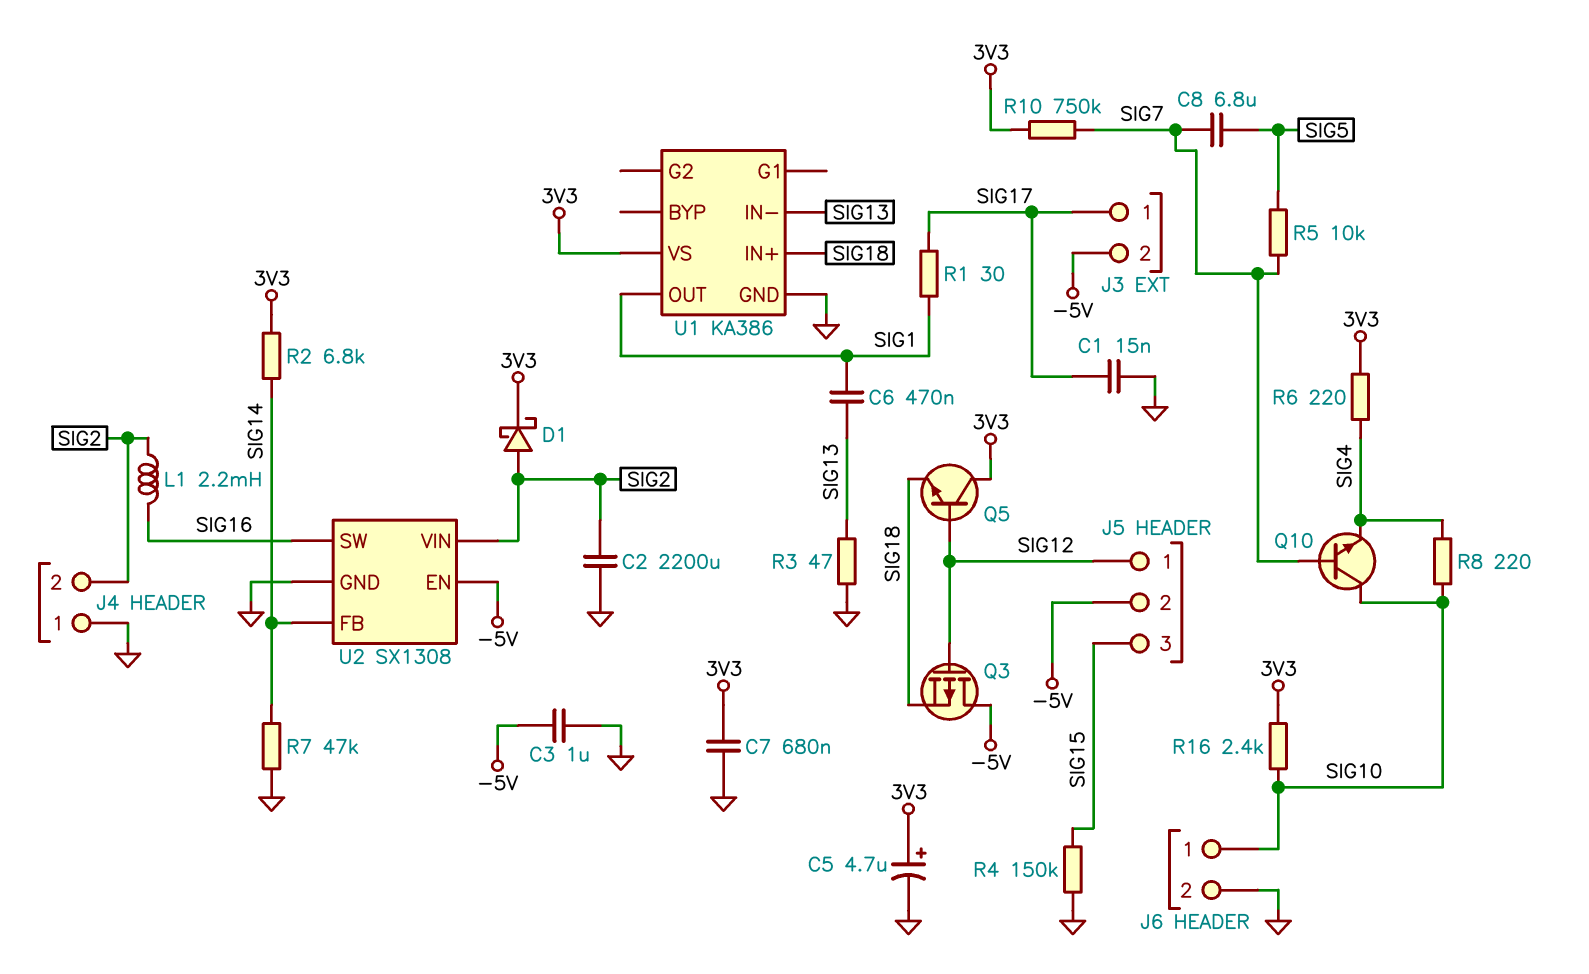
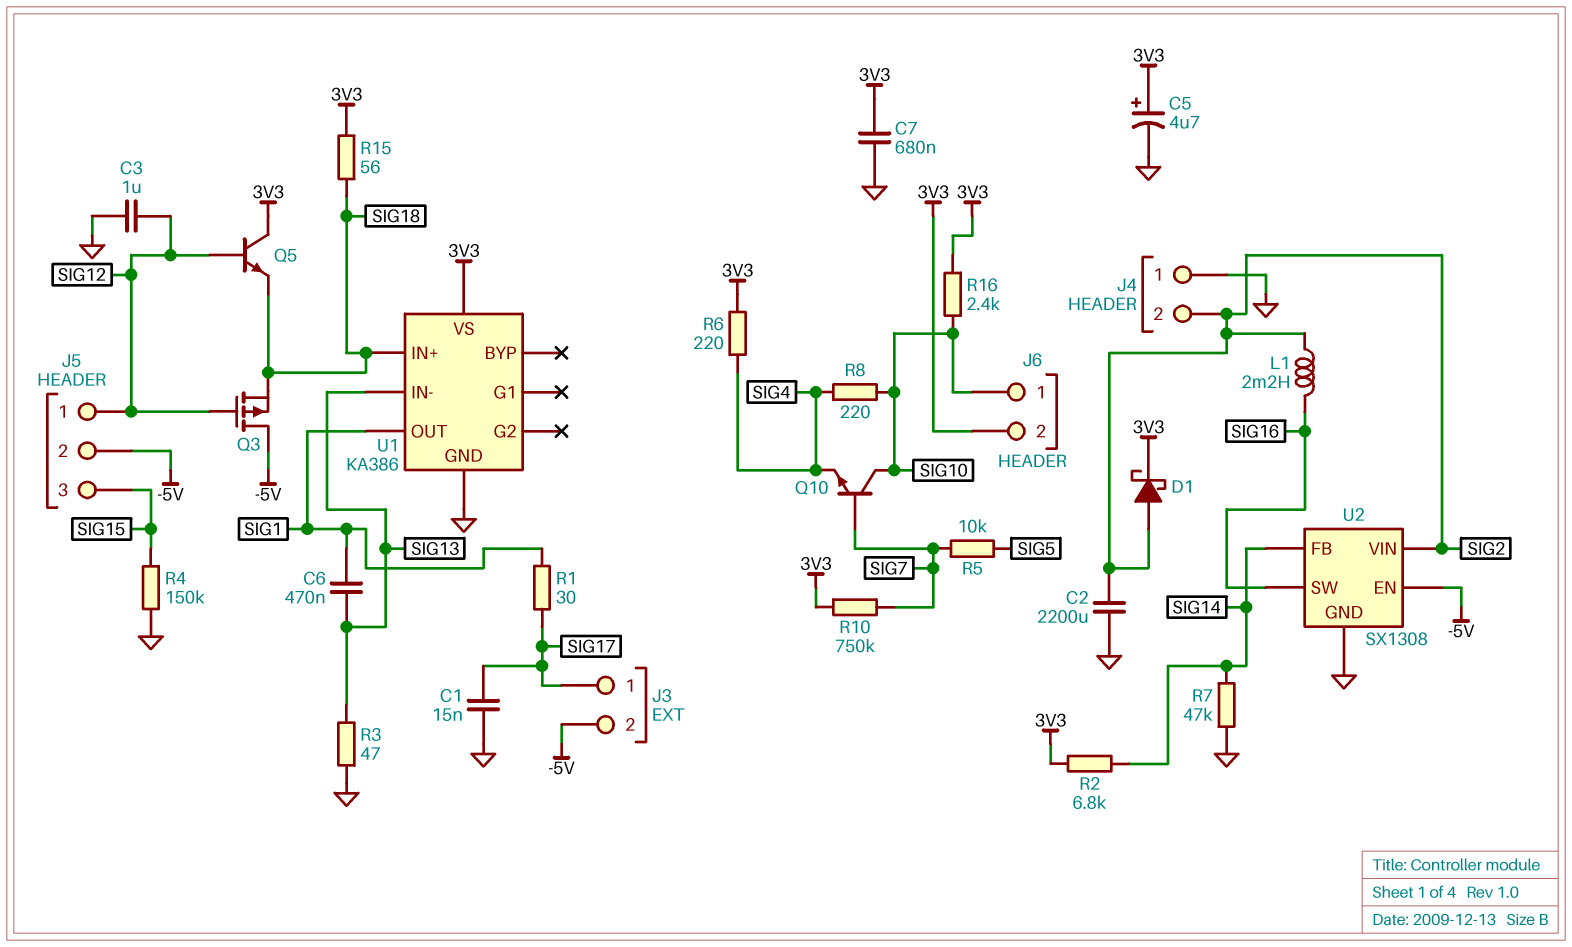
C3: 1uF (-5V, GND) -> 1uF (GND, SIG12)
C8: 6.8uF (SIG5, SIG7) -> none
J6 pin 2: GND -> 3V3
R15: none -> 56 (3V3, SIG18)

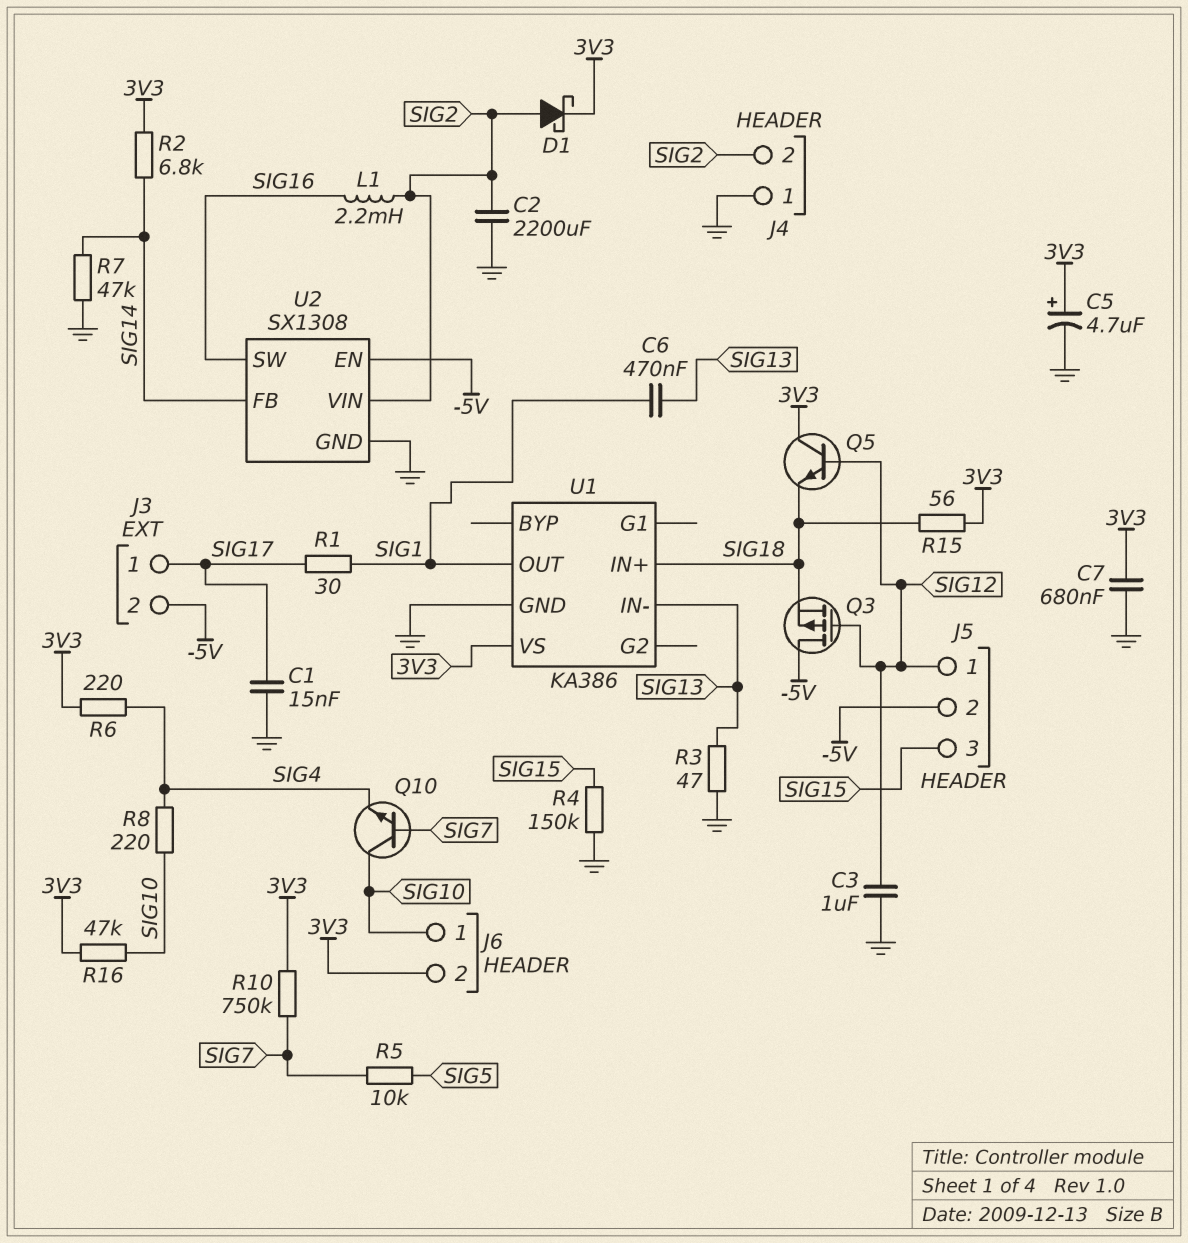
R16: 2.4k (3V3, SIG10) -> 47k (3V3, SIG10)

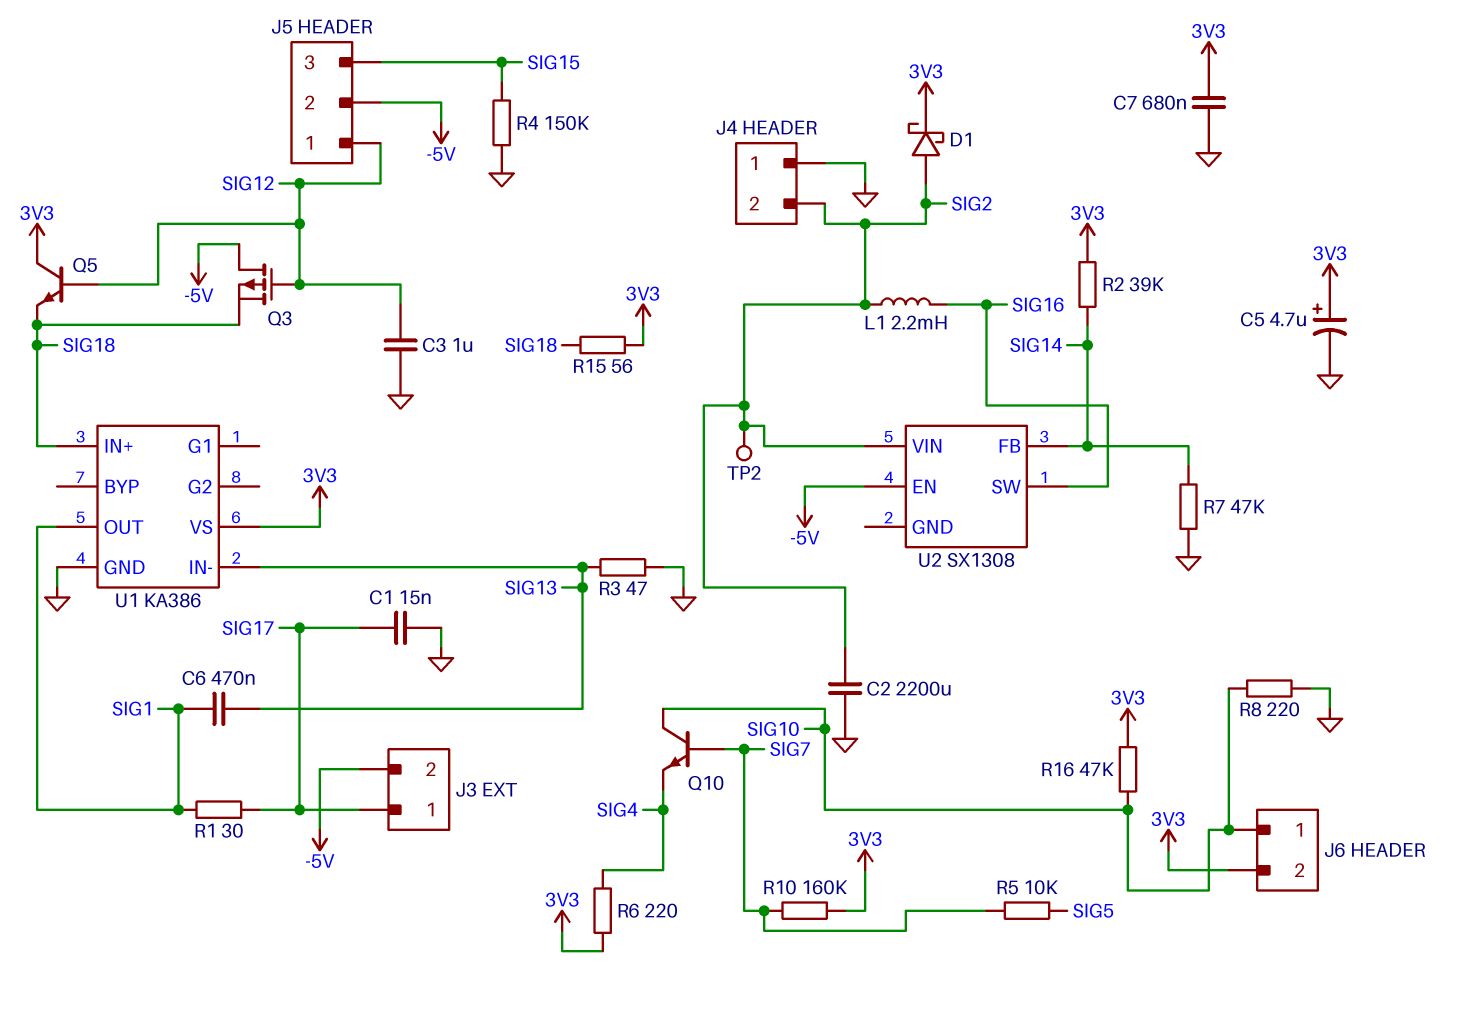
R2: 6.8k (3V3, SIG14) -> 39k (3V3, SIG14)
R8: 220 (SIG4, SIG10) -> 220 (GND, SIG10)
R10: 750k (3V3, SIG7) -> 160k (3V3, SIG7)
TP2: none -> test point (SIG2)
U2 pin GND: GND -> none

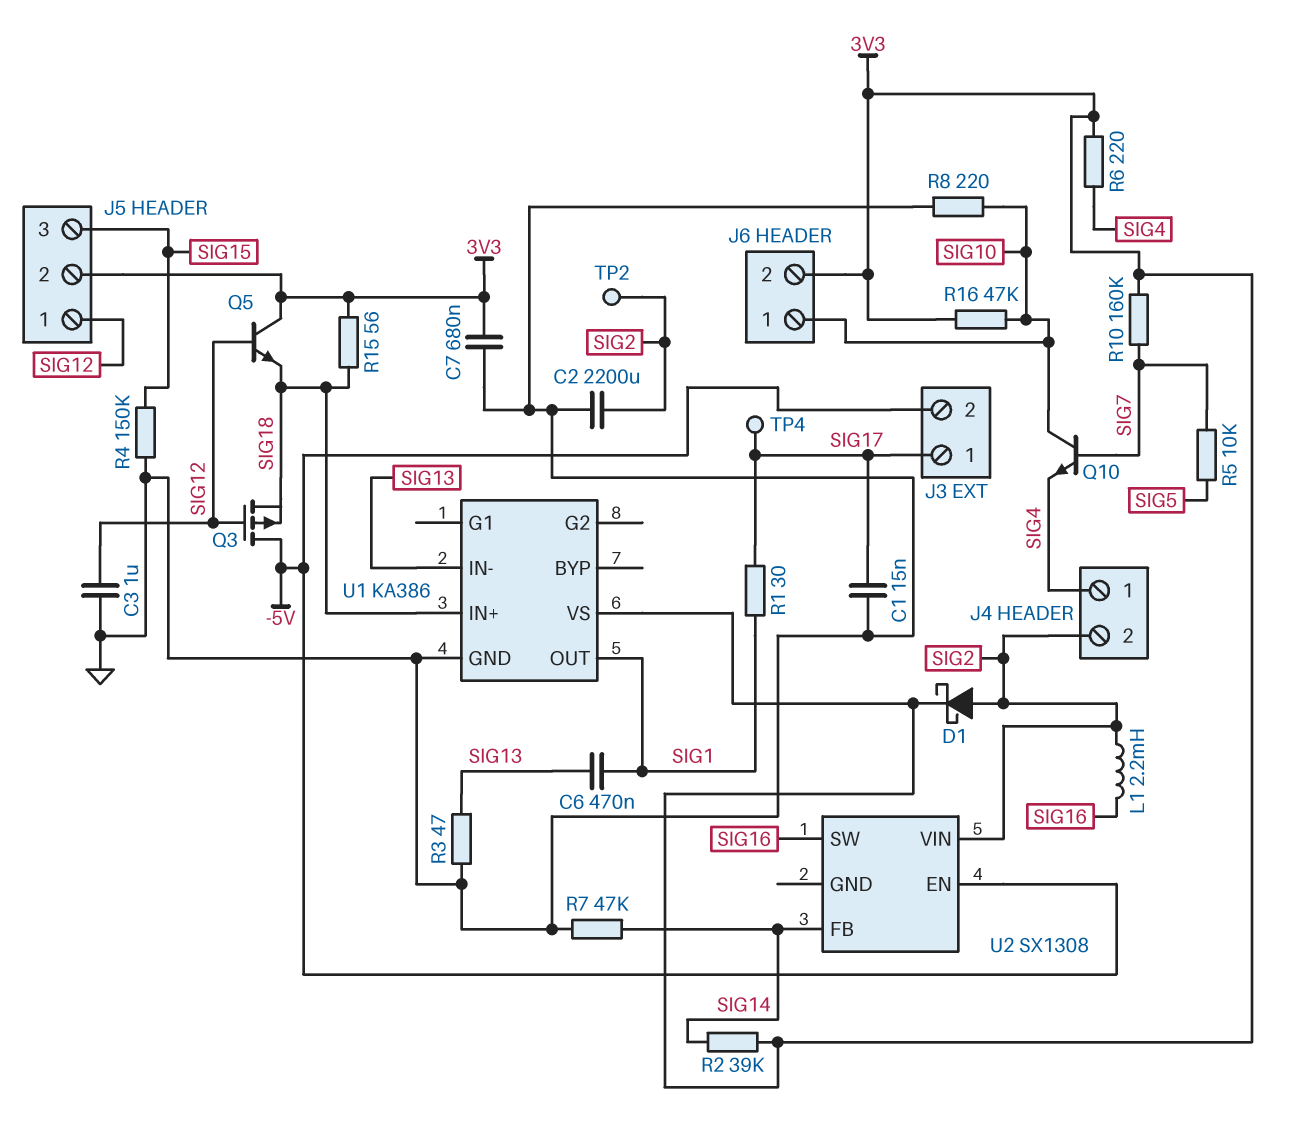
C5: 4.7uF (plus 3V3, minus GND) -> none
J4 pin 1: GND -> SIG4
J5 pin 2: -5V -> 3V3
TP4: none -> test point (SIG17)

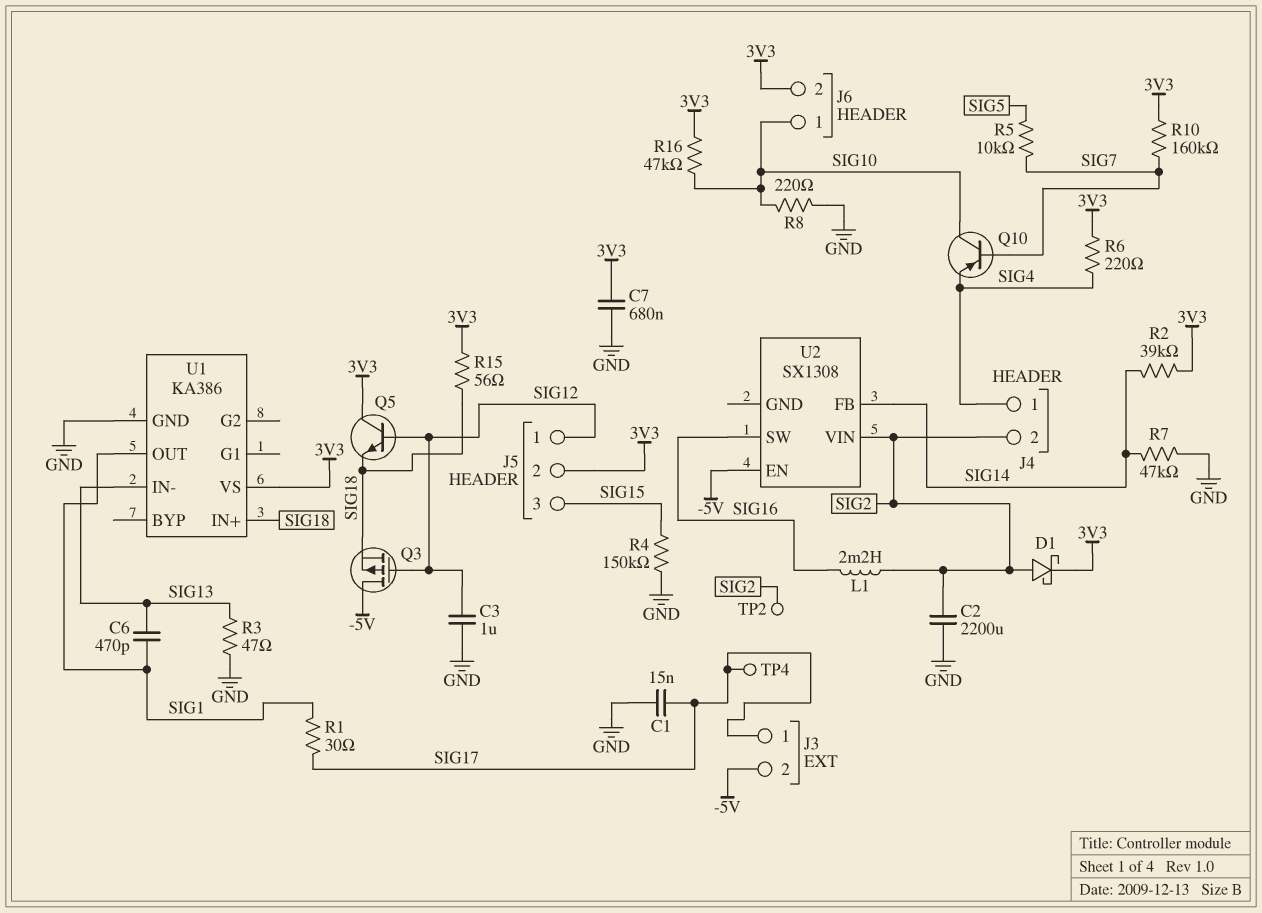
C6: 470nF (SIG1, SIG13) -> 470pF (SIG1, SIG13)
Q10: NPN (B SIG7, C SIG10, E SIG4) -> PNP (B SIG7, C SIG10, E SIG4)

